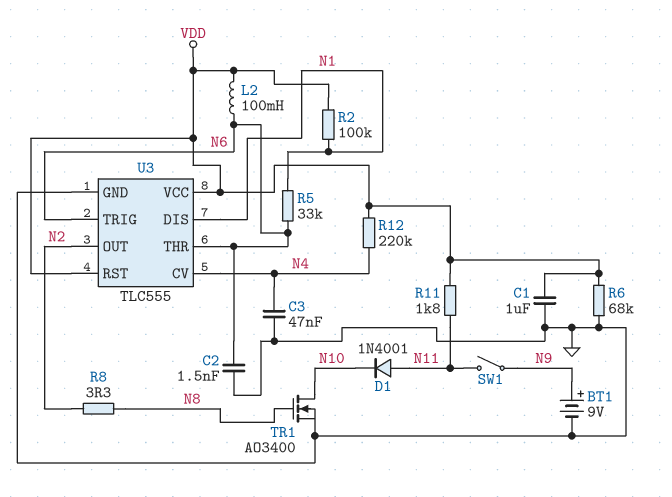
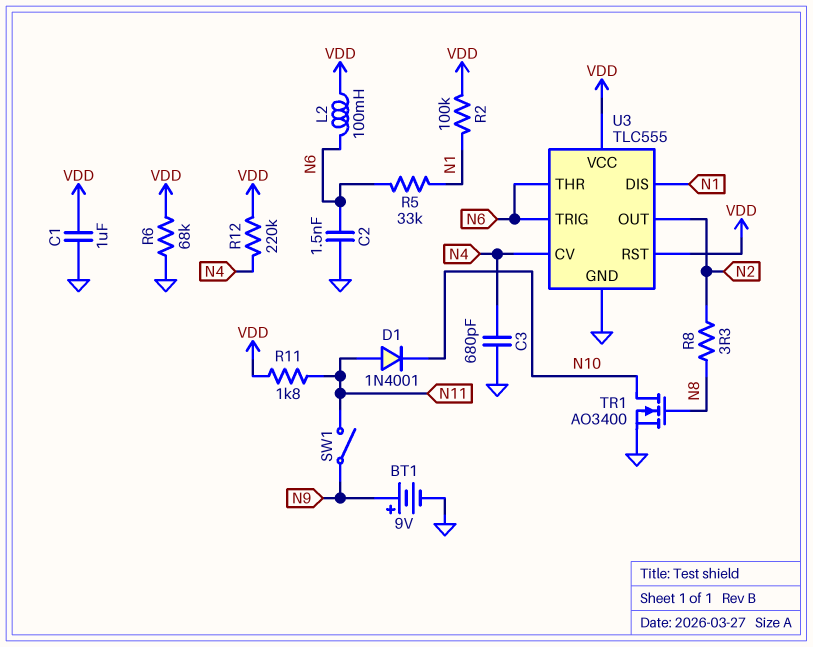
C3: 47nF (GND, N4) -> 680pF (GND, N4)

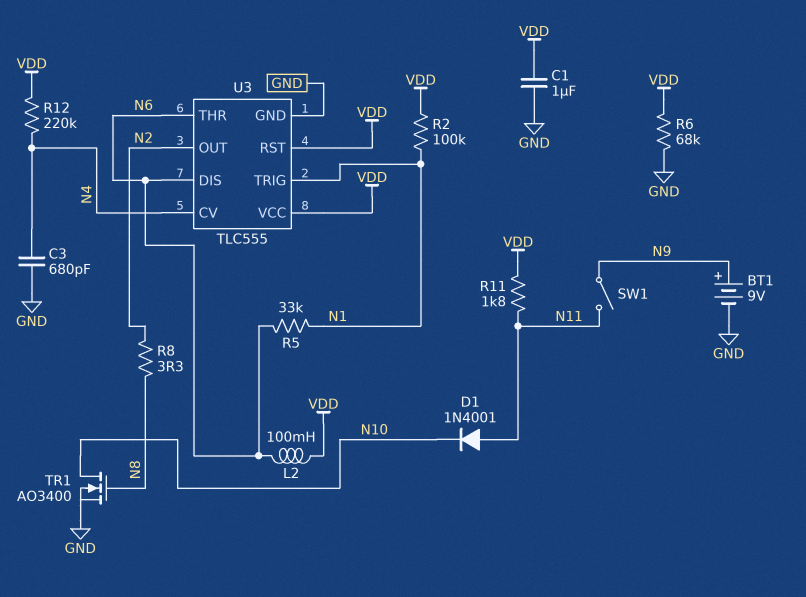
C2: 1.5nF (GND, N6) -> none
U3 pin DIS: N1 -> N6
U3 pin TRIG: N6 -> N1

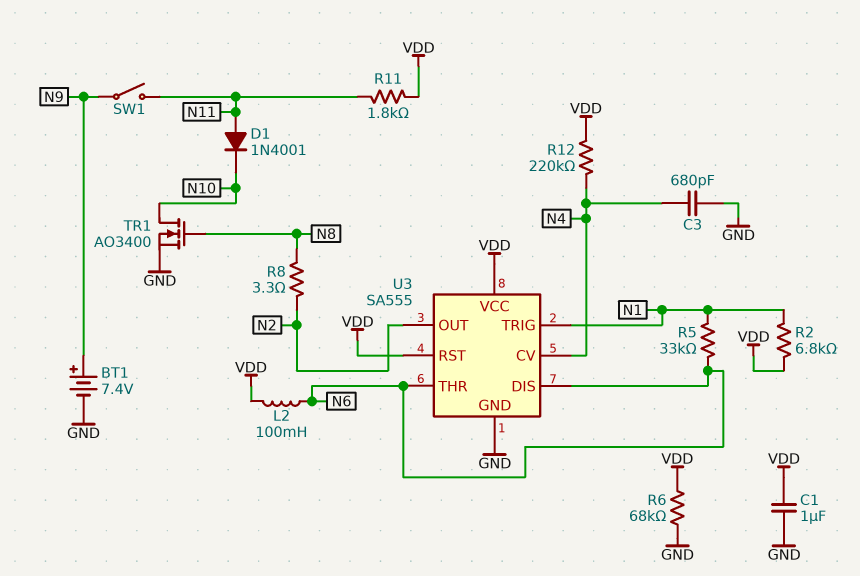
BT1: 9V (plus N9, minus GND) -> 7.4V (plus N9, minus GND)
R2: 100k (N1, VDD) -> 6.8k (N1, VDD)
U3: TLC555 -> SA555

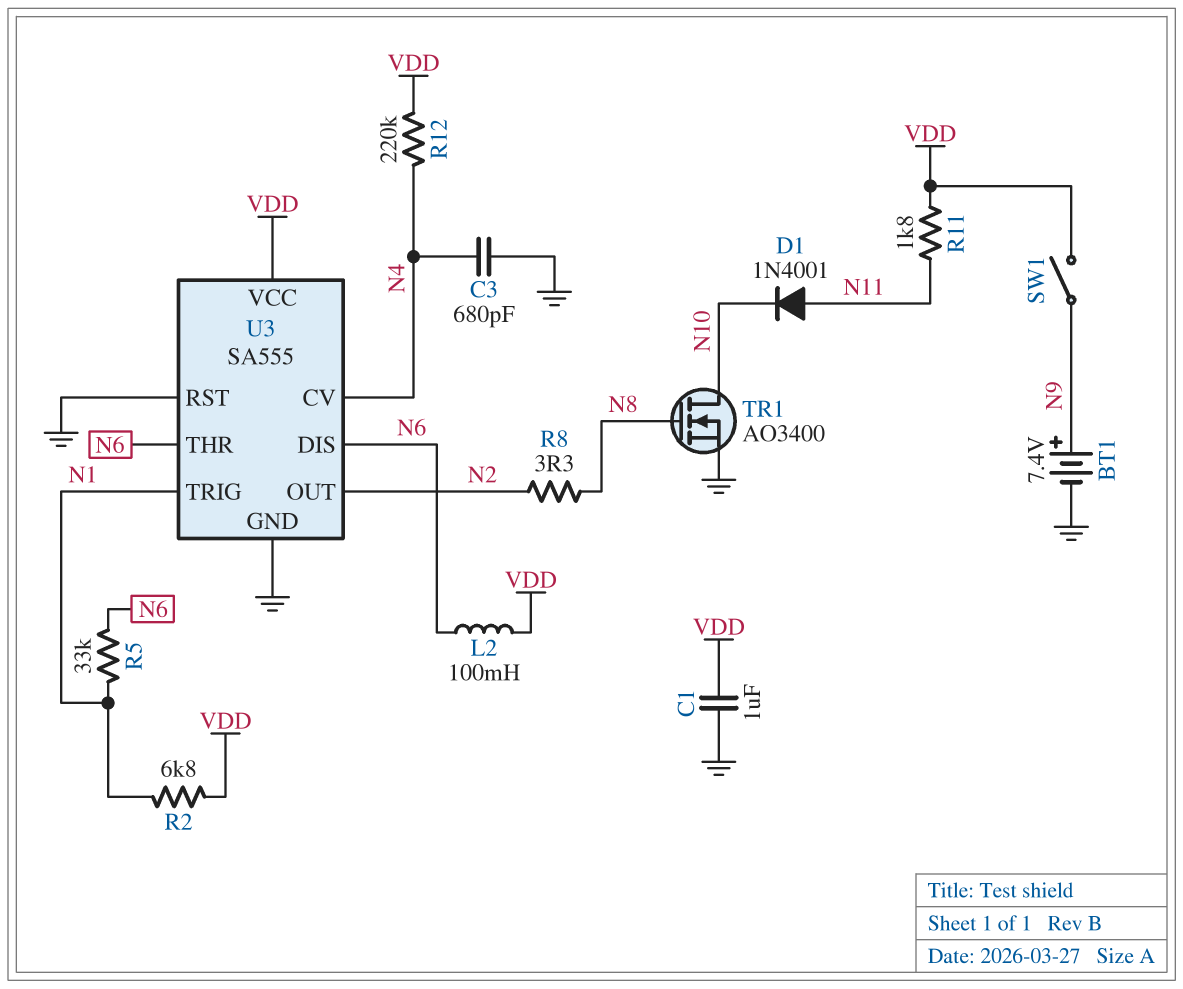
R6: 68k (GND, VDD) -> none
SW1: switch (N9, N11) -> switch (N9, VDD)
U3 pin RST: VDD -> GND

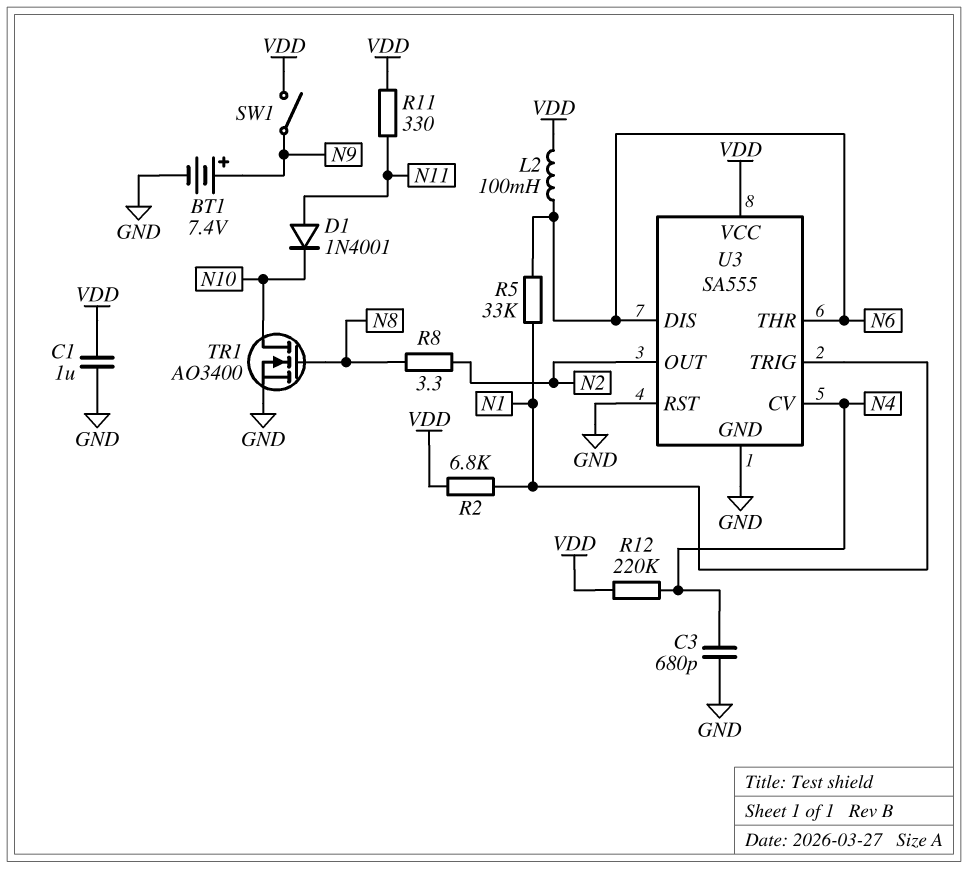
R11: 1.8k (N11, VDD) -> 330 (N11, VDD)

